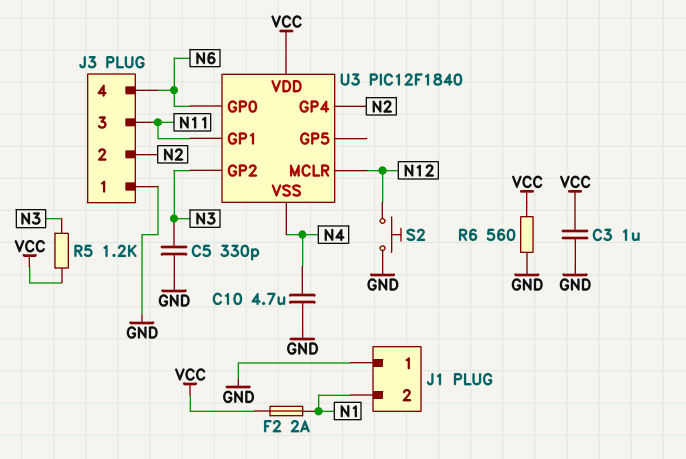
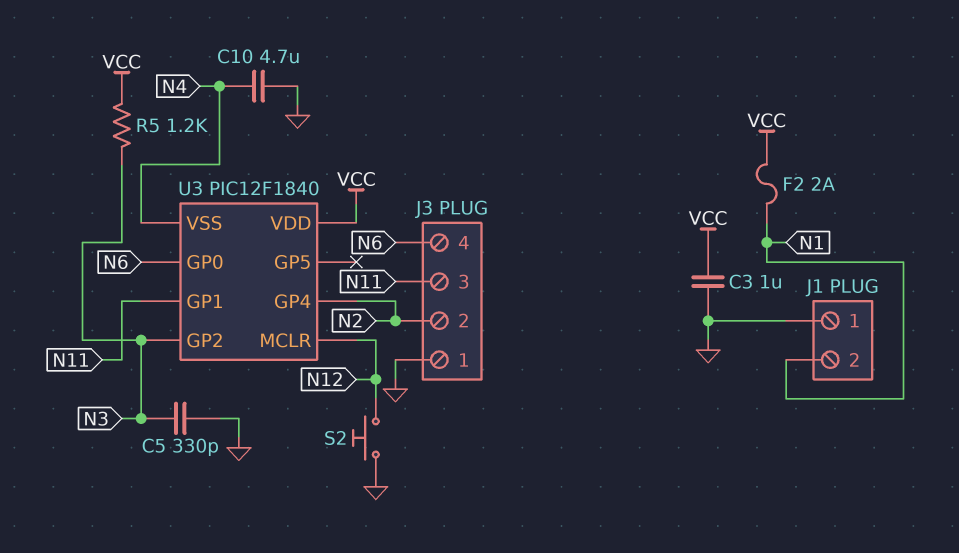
R6: 560 (GND, VCC) -> none

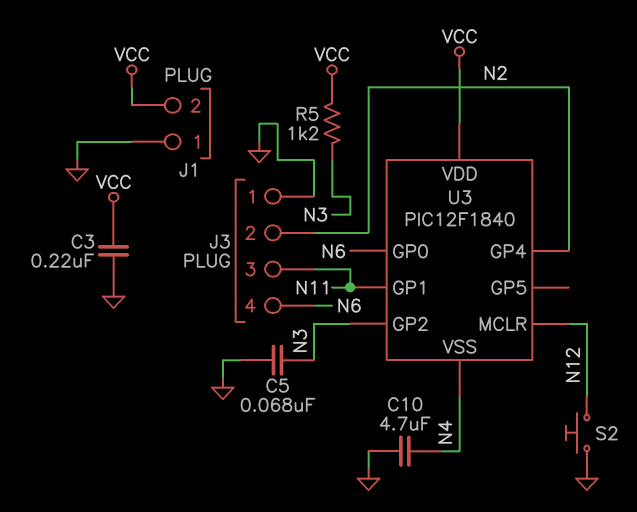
C3: 1uF (GND, VCC) -> 220nF (GND, VCC)
C5: 330pF (GND, N3) -> 68nF (GND, N3)
F2: 2A (N1, VCC) -> none
J1 pin 2: N1 -> VCC

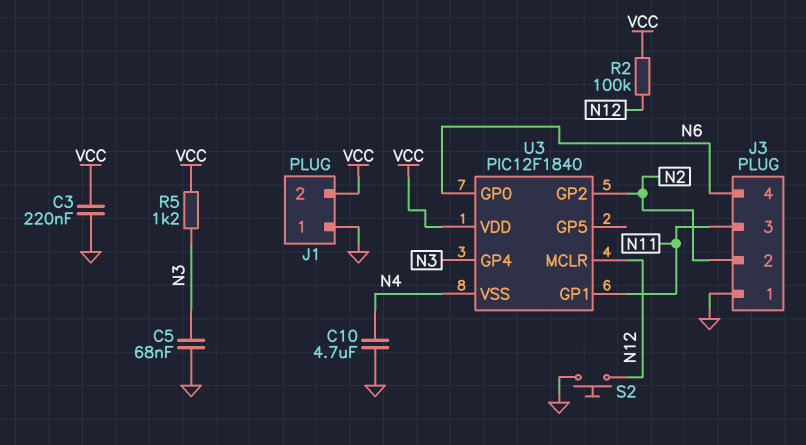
R2: none -> 100k (N12, VCC)
U3 pin GP2: N3 -> N2
U3 pin GP4: N2 -> N3

